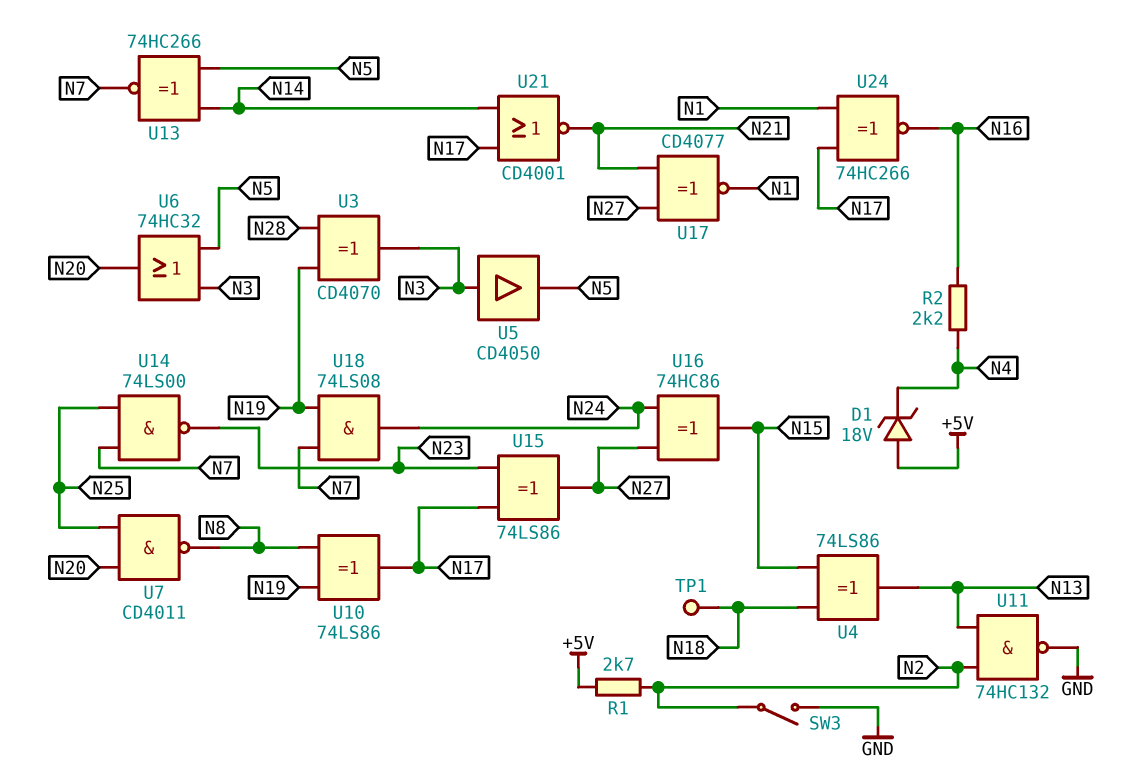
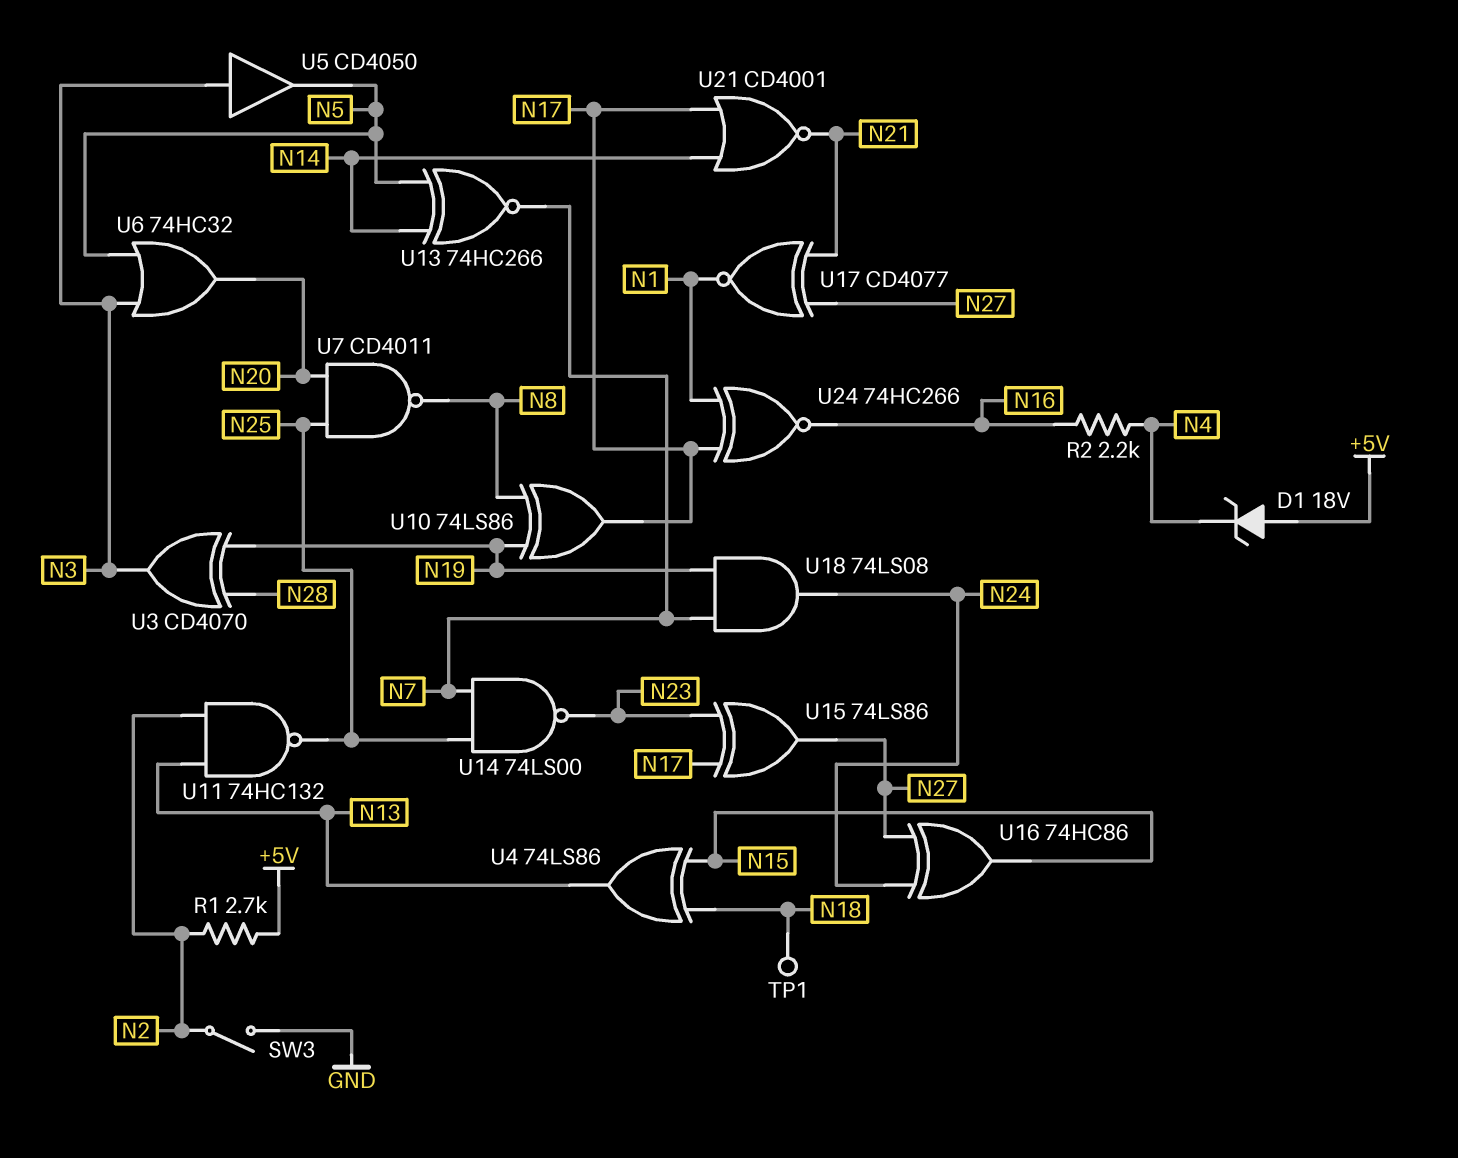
U11: NAND 74HC132 (in N2, in N13, out GND) -> NAND 74HC132 (in N2, in N13, out N25)

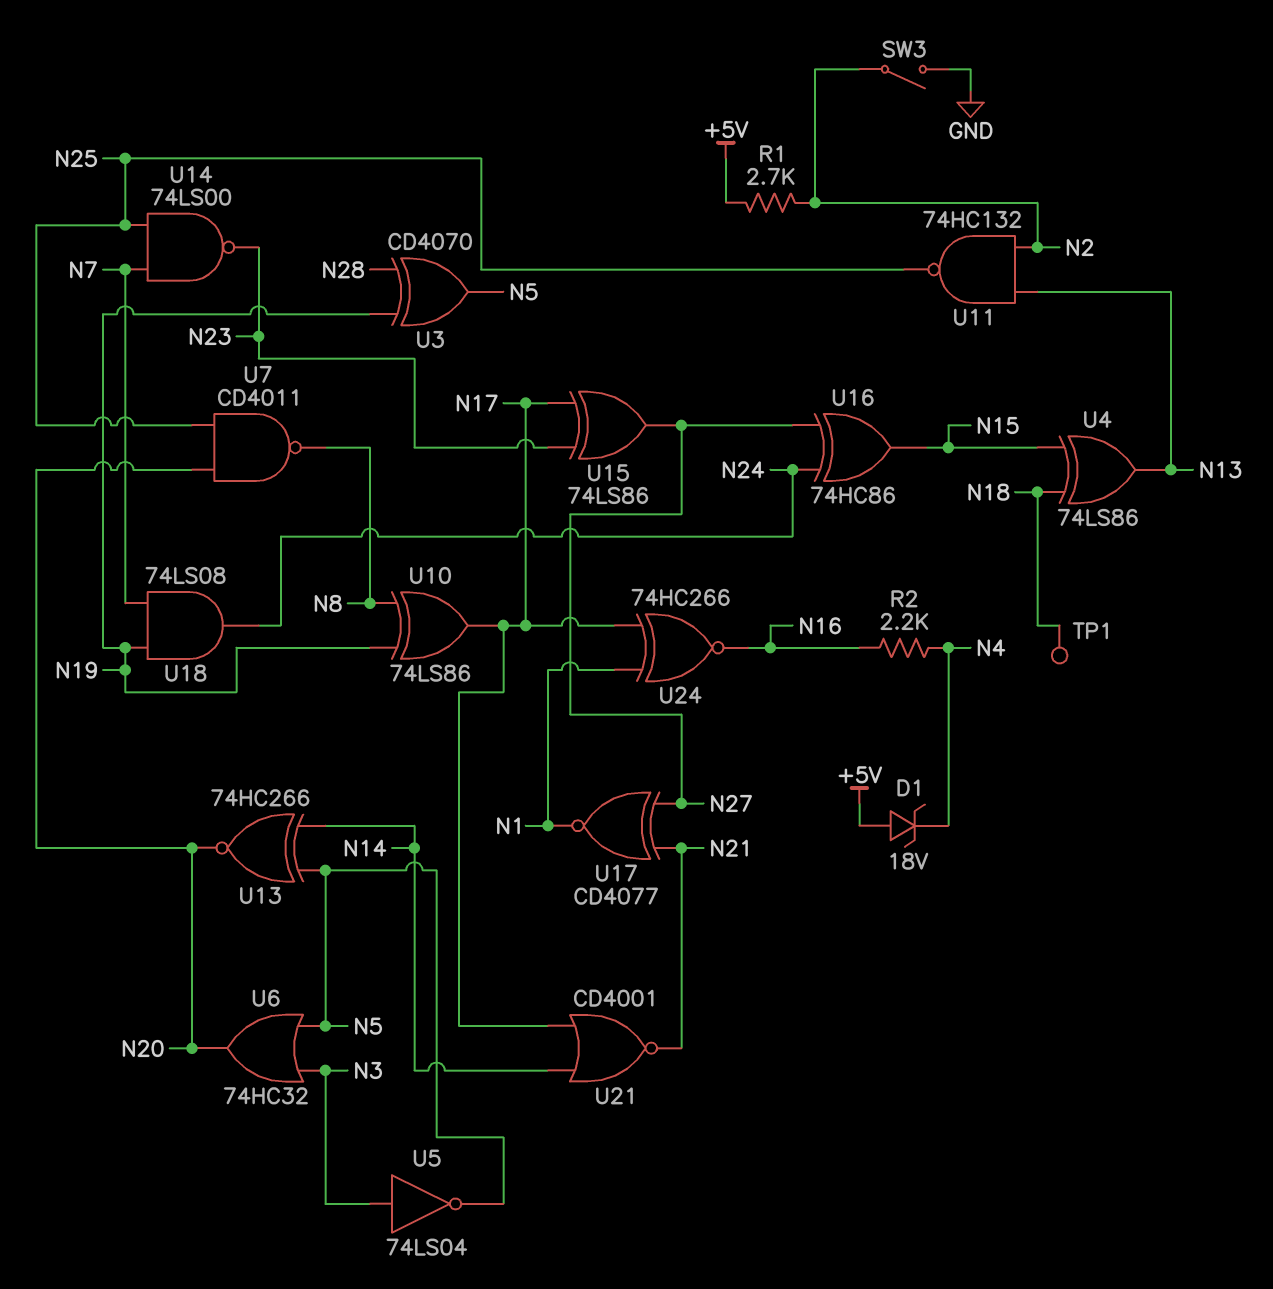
U3: XOR CD4070 (in N19, in N28, out N3) -> XOR CD4070 (in N19, in N28, out N5)
U5: buffer CD4050 (in N3, out N5) -> NOT 74LS04 (in N3, out N5)
U13: XNOR 74HC266 (in N5, in N14, out N7) -> XNOR 74HC266 (in N5, in N14, out N20)

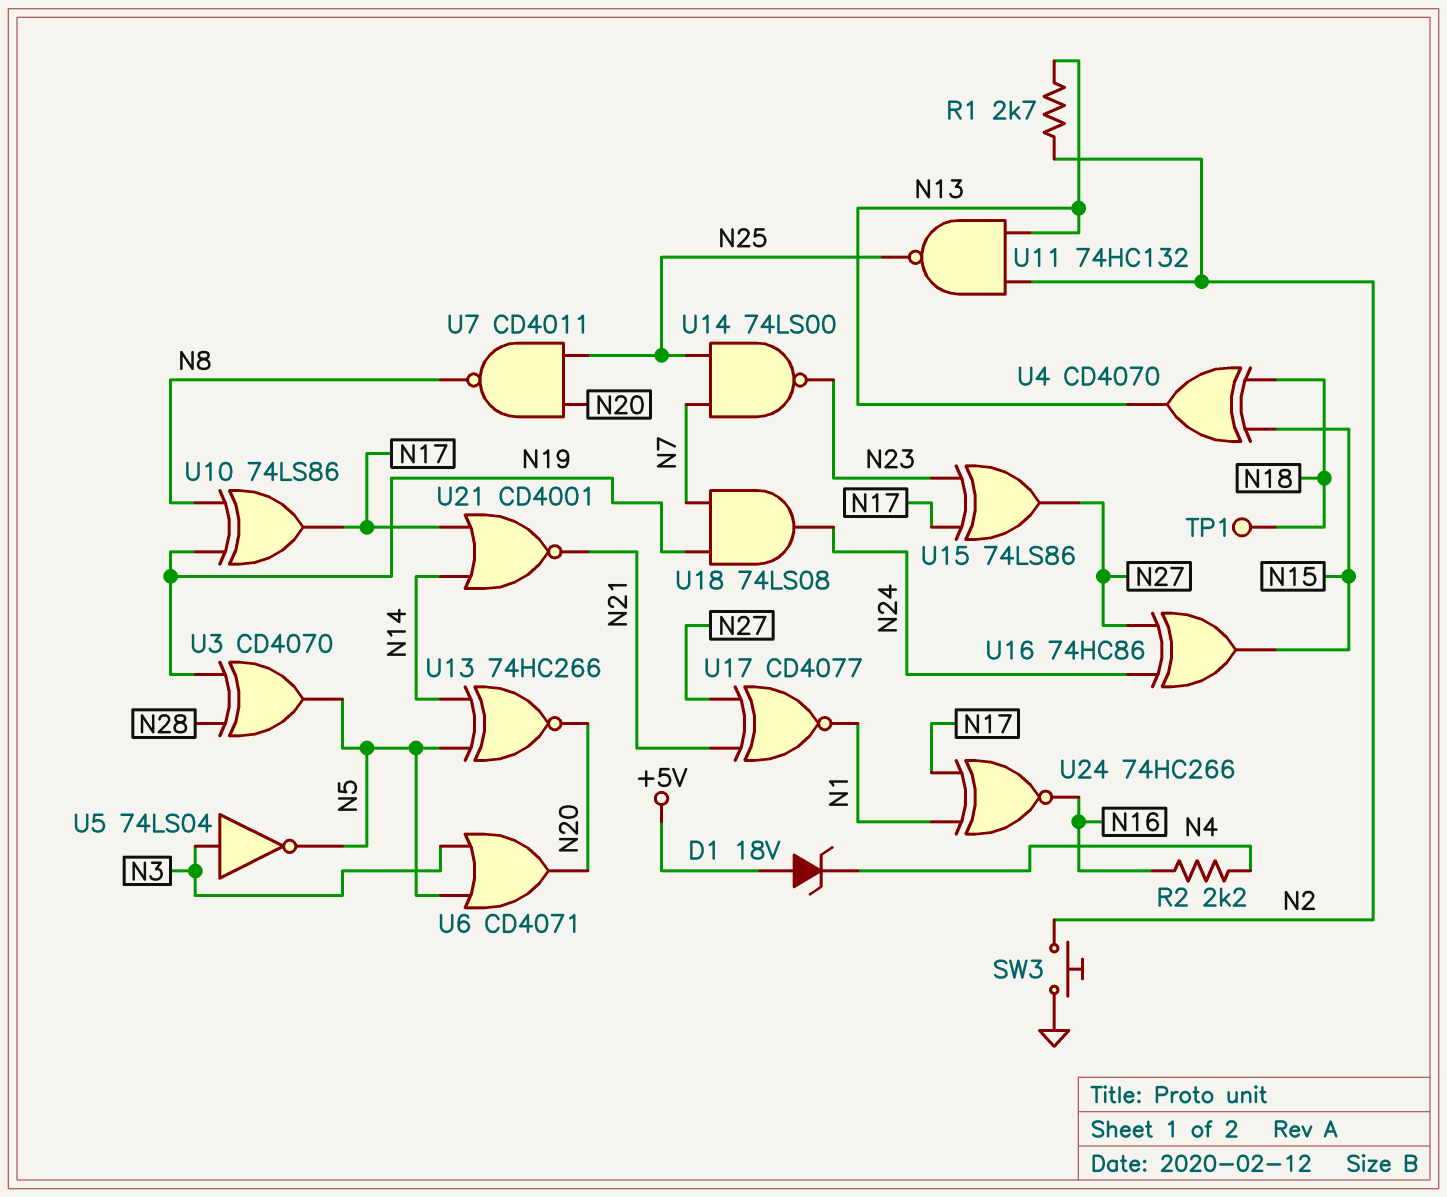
R1: 2.7k (+5V, N2) -> 2.7k (N2, N13)
SW3: switch (GND, N2) -> button (GND, N2)
U4: XOR 74LS86 (in N15, in N18, out N13) -> XOR CD4070 (in N15, in N18, out N13)
U6: OR 74HC32 (in N3, in N5, out N20) -> OR CD4071 (in N3, in N5, out N20)

